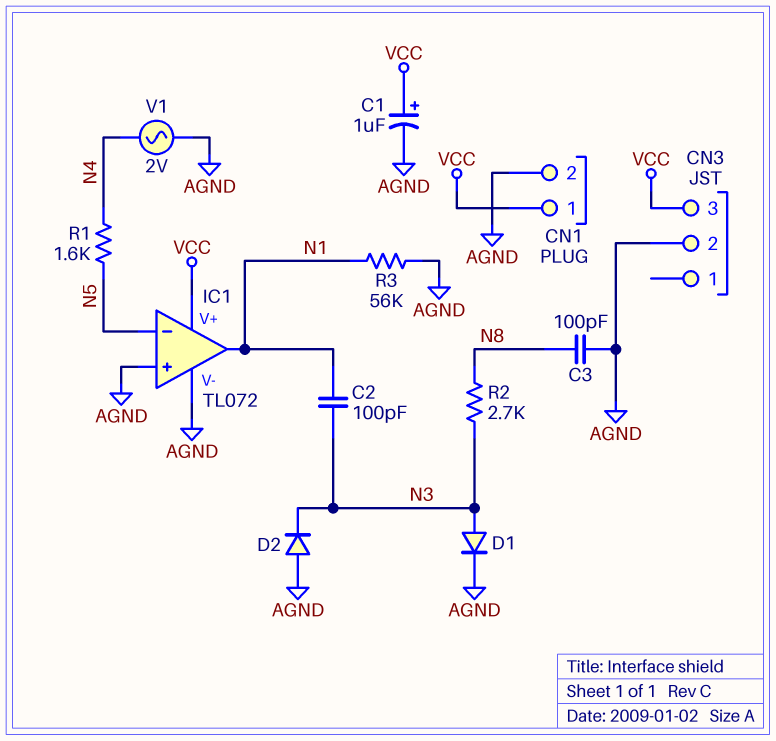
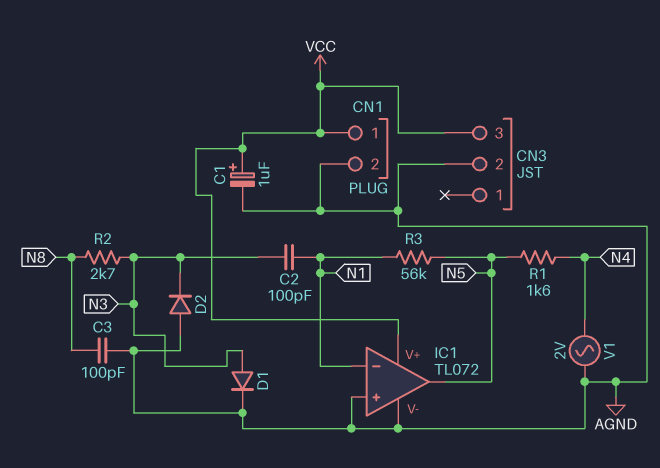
IC1 pin in-: N5 -> N1
IC1 pin out: N1 -> N5
R3: 56k (AGND, N1) -> 56k (N1, N5)

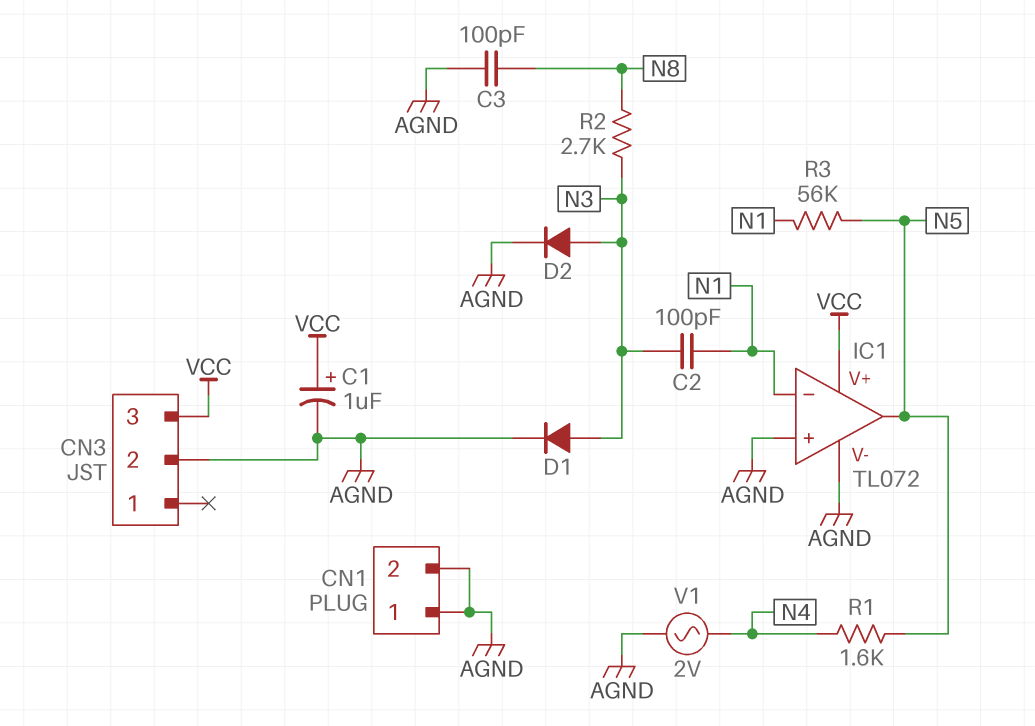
CN1 pin 1: VCC -> AGND
D2: diode (A AGND, K N3) -> diode (A N3, K AGND)

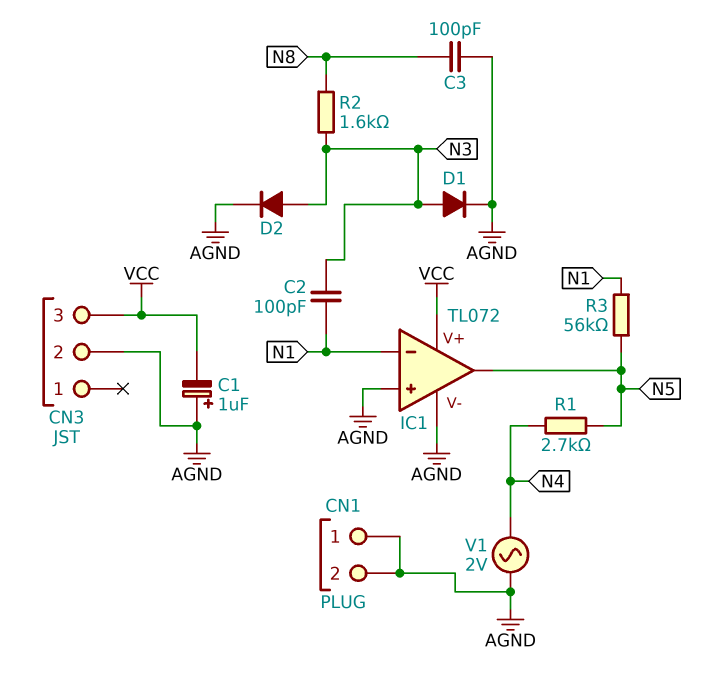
C1: 1uF (plus VCC, minus AGND) -> 1uF (plus AGND, minus VCC)
R1: 1.6k (N4, N5) -> 2.7k (N4, N5)
R2: 2.7k (N3, N8) -> 1.6k (N3, N8)

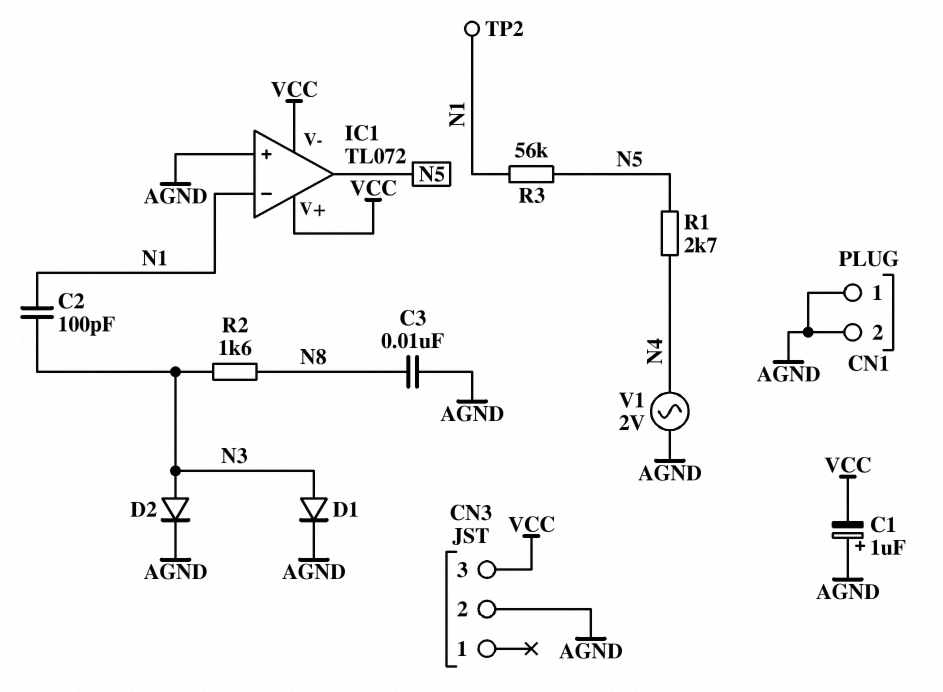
C3: 100pF (AGND, N8) -> 10nF (AGND, N8)
IC1 pin V-: AGND -> VCC
TP2: none -> test point (N1)

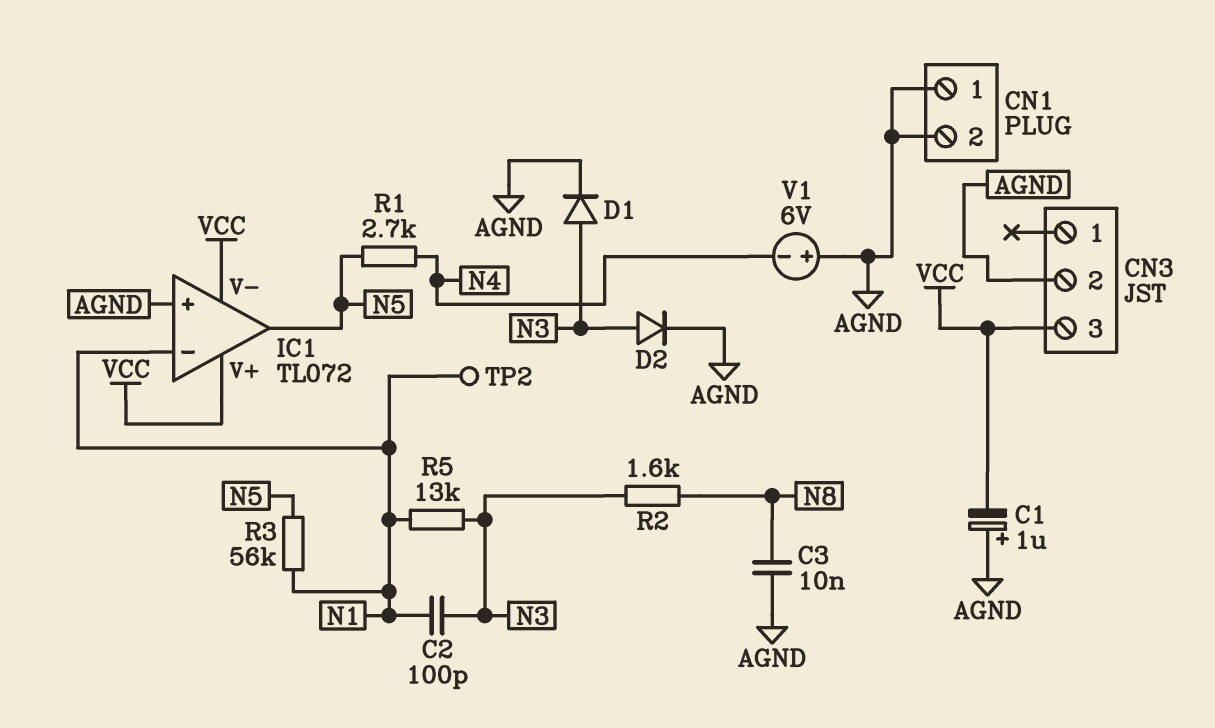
R5: none -> 13k (N1, N3)
V1: AC 2V (AGND, N4) -> 6V (plus AGND, minus N4)

